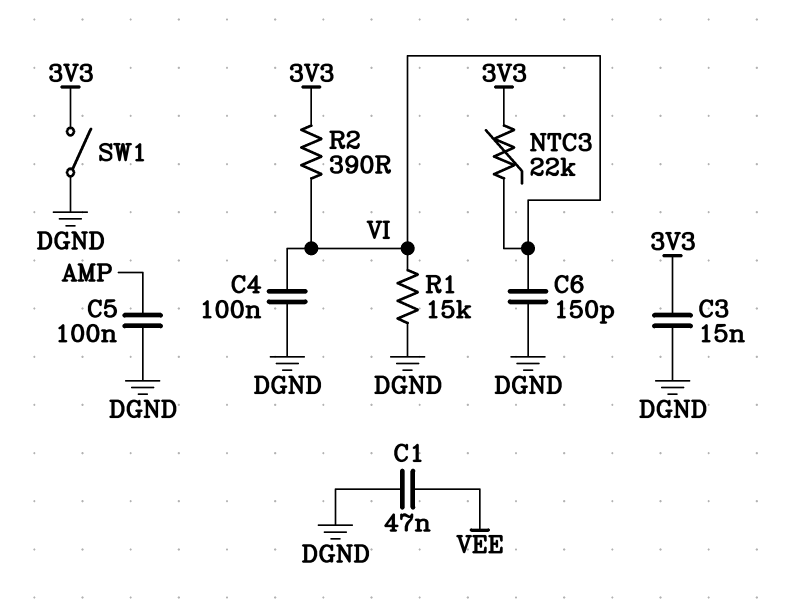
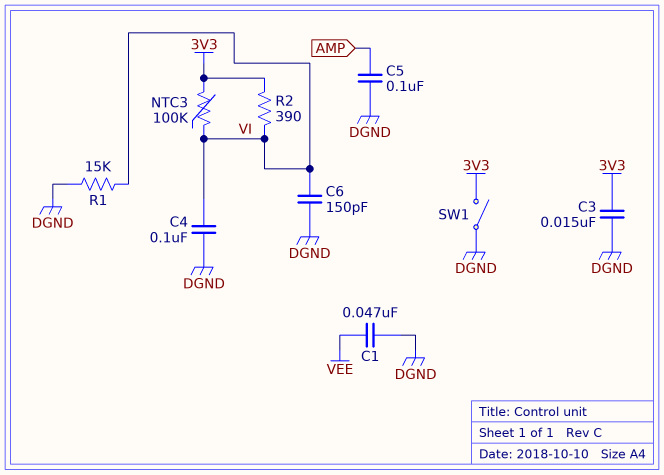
NTC3: 22k (3V3, VI) -> 100k (3V3, VI)

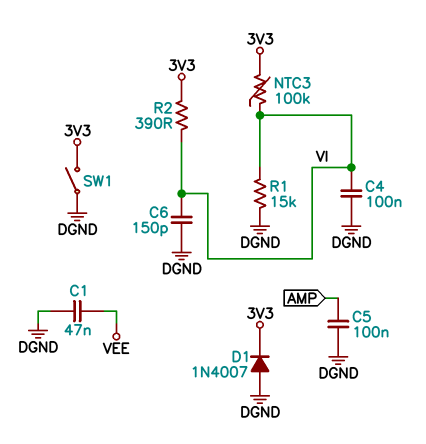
C3: 15nF (3V3, DGND) -> none
D1: none -> diode 1N4007 (A DGND, K 3V3)

